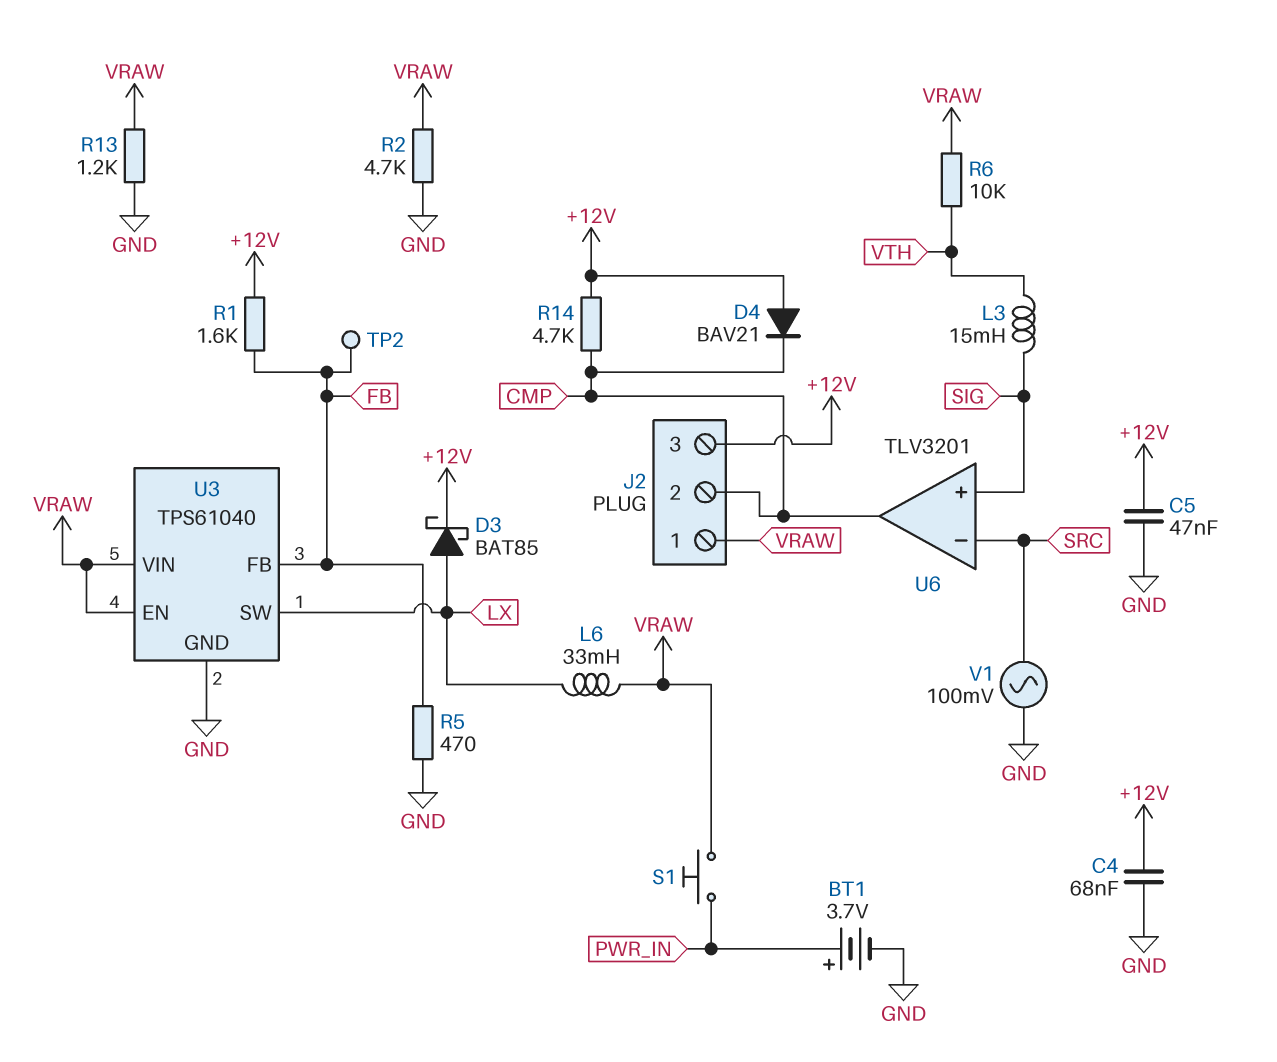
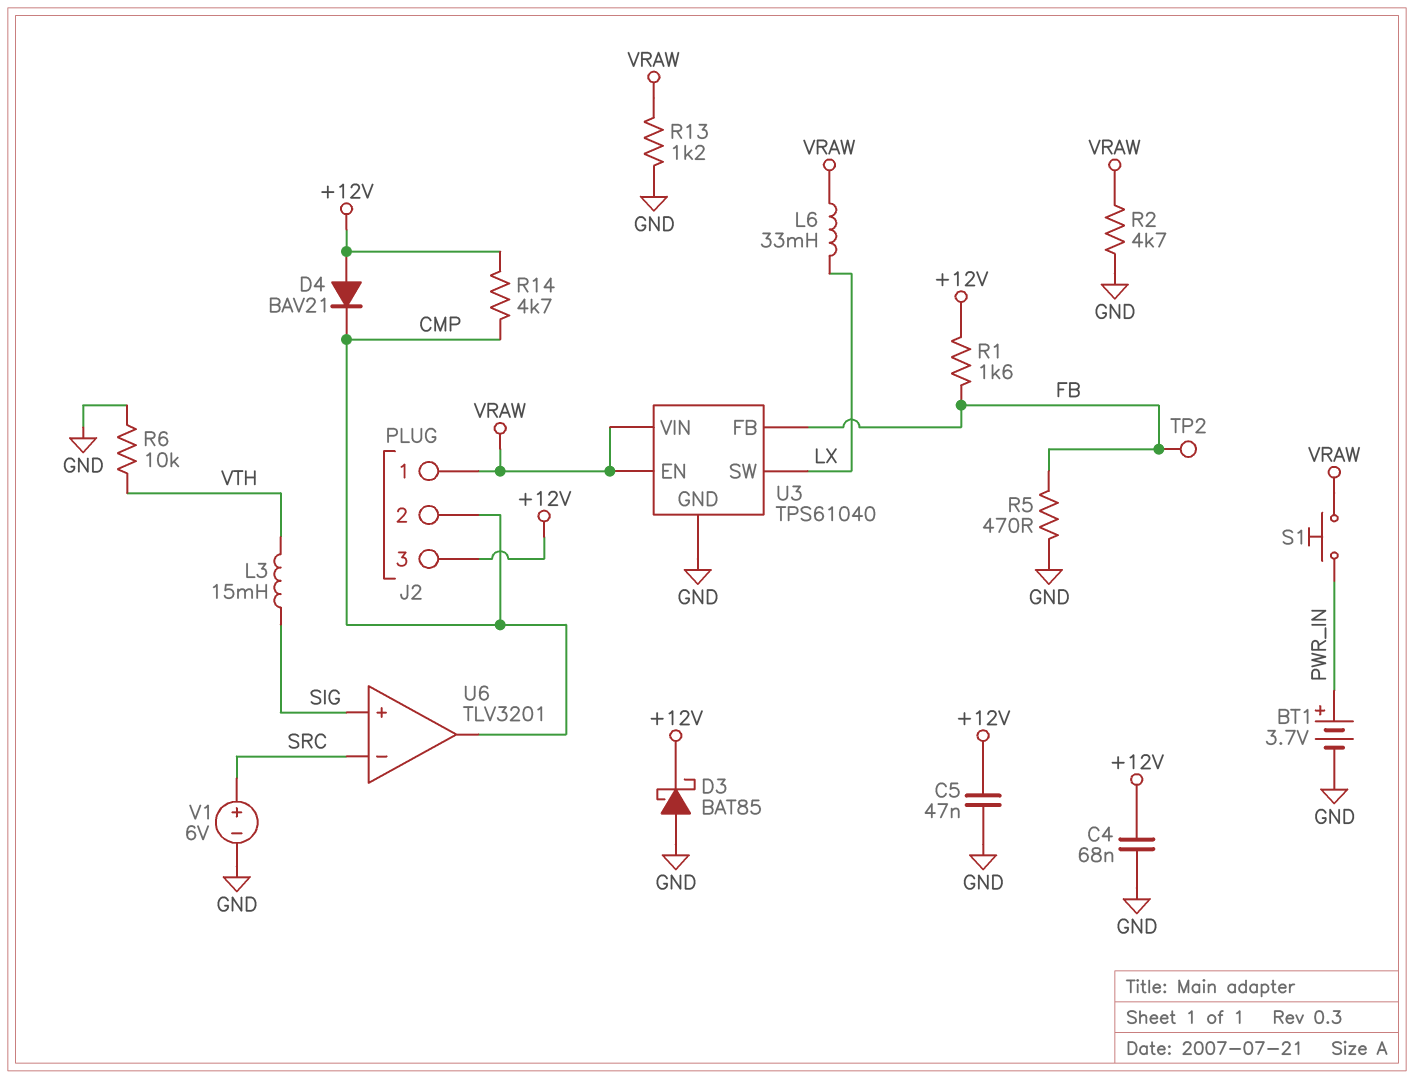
D3: schottky BAT85 (A LX, K +12V) -> schottky BAT85 (A GND, K +12V)
R6: 10k (VRAW, VTH) -> 10k (GND, VTH)
V1: AC 100mV (GND, SRC) -> 6V (plus SRC, minus GND)

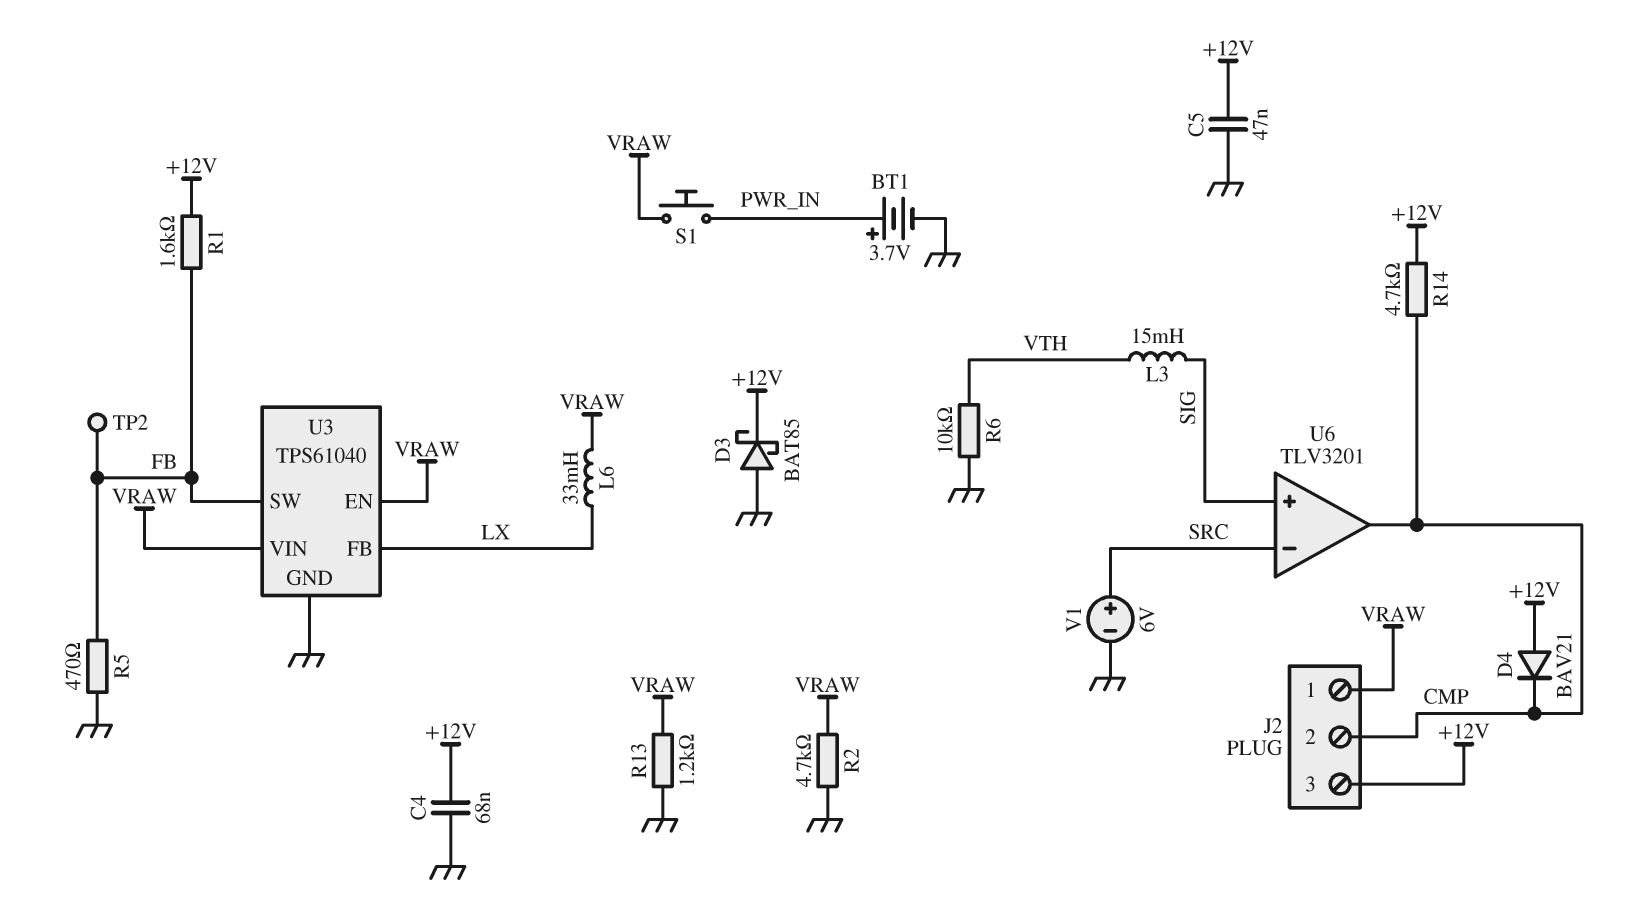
U3 pin FB: FB -> LX
U3 pin SW: LX -> FB

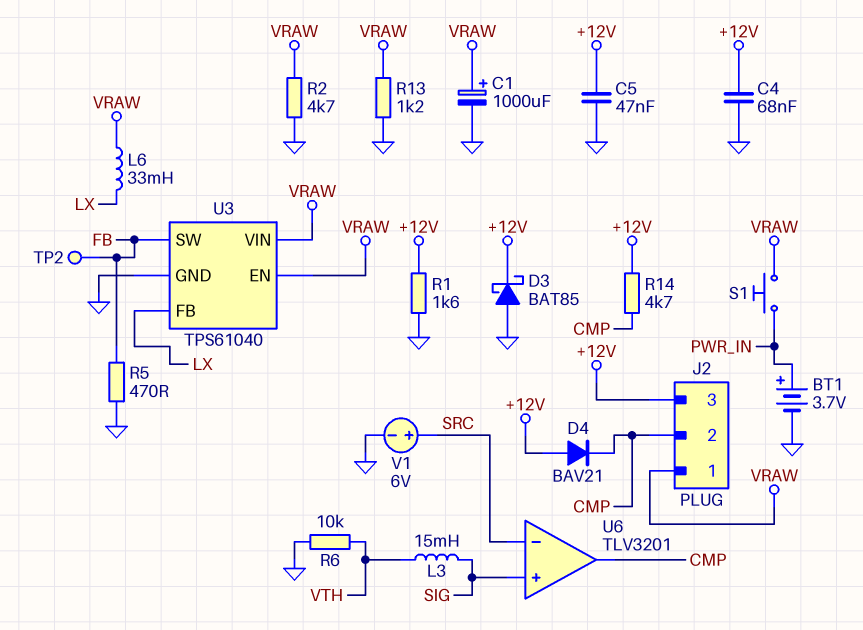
C1: none -> 1000uF (plus VRAW, minus GND)
R1: 1.6k (+12V, FB) -> 1.6k (+12V, GND)

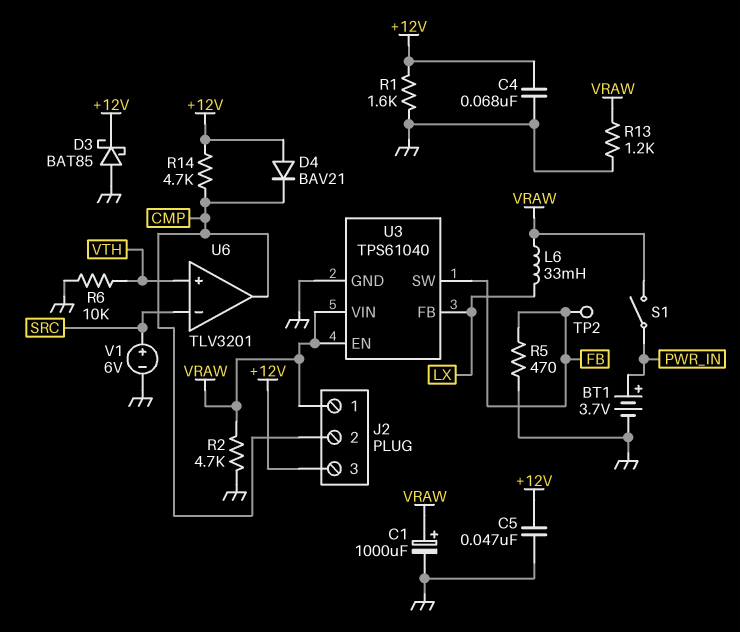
L3: 15mH (SIG, VTH) -> none
S1: button (PWR_IN, VRAW) -> switch (PWR_IN, VRAW)
U6 pin in+: SIG -> VTH

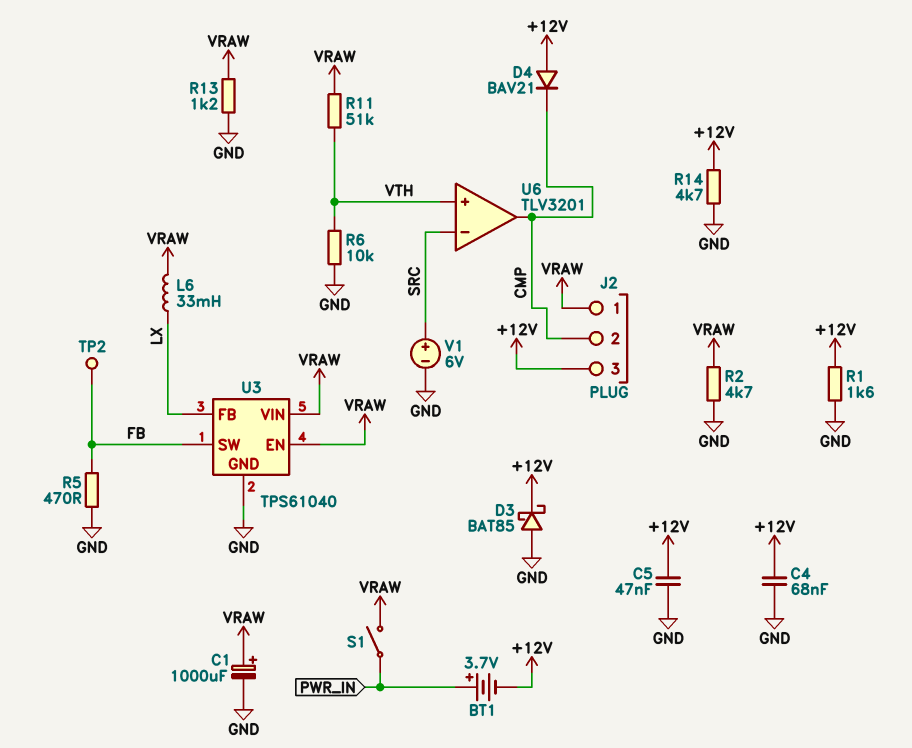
BT1: 3.7V (plus PWR_IN, minus GND) -> 3.7V (plus PWR_IN, minus +12V)
R11: none -> 51k (VRAW, VTH)
R14: 4.7k (+12V, CMP) -> 4.7k (+12V, GND)

